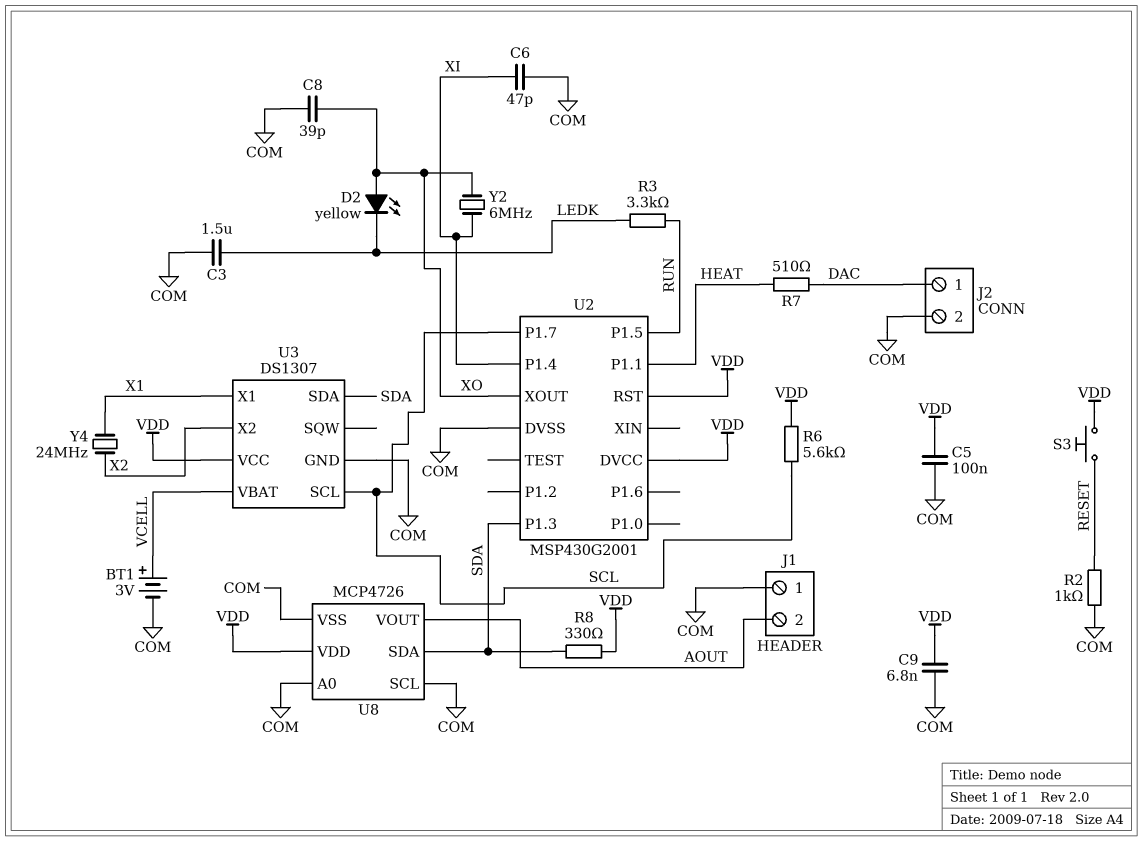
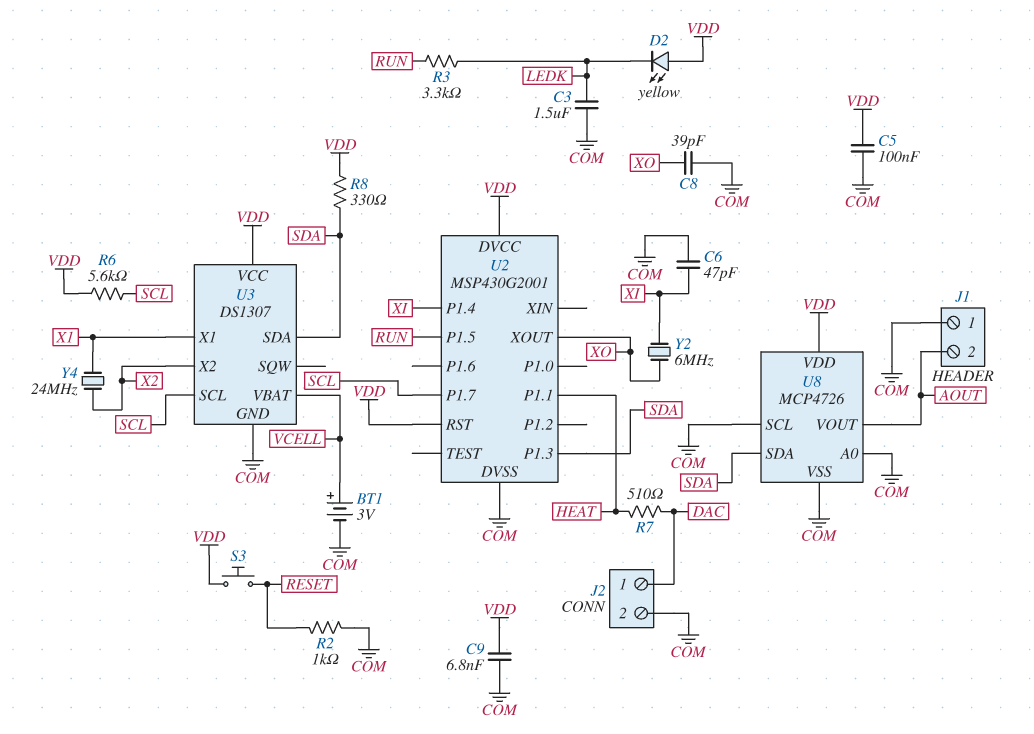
D2: LED yellow (A XO, K LEDK) -> LED yellow (A VDD, K LEDK)

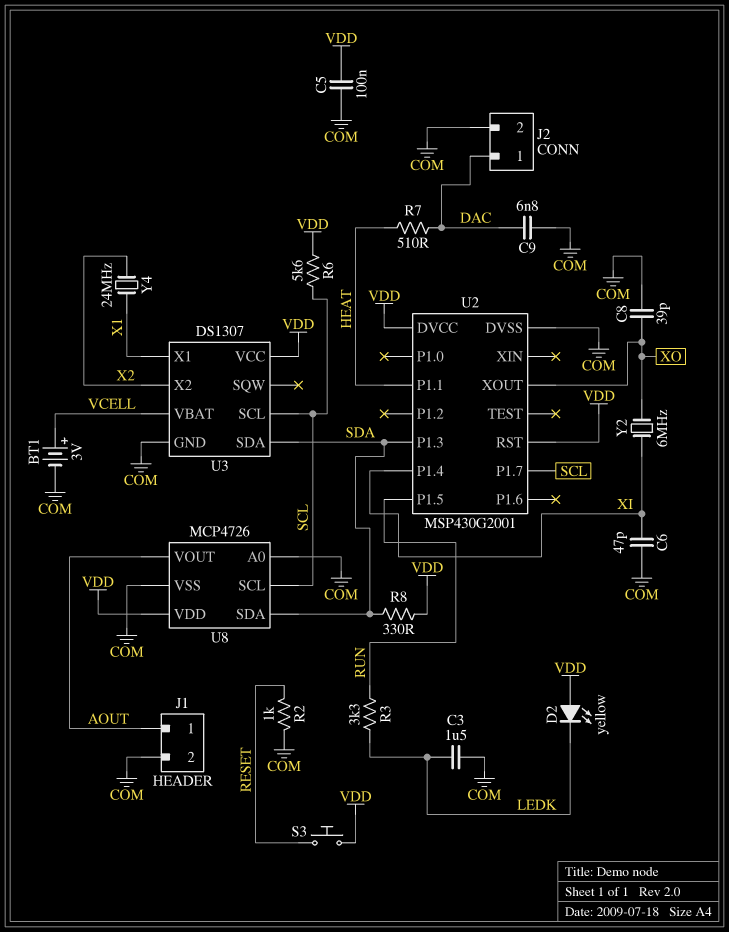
C9: 6.8nF (COM, VDD) -> 6.8nF (COM, DAC)
J1 pin 1: COM -> AOUT
J1 pin 2: AOUT -> COM
U8 pin SCL: COM -> SCL

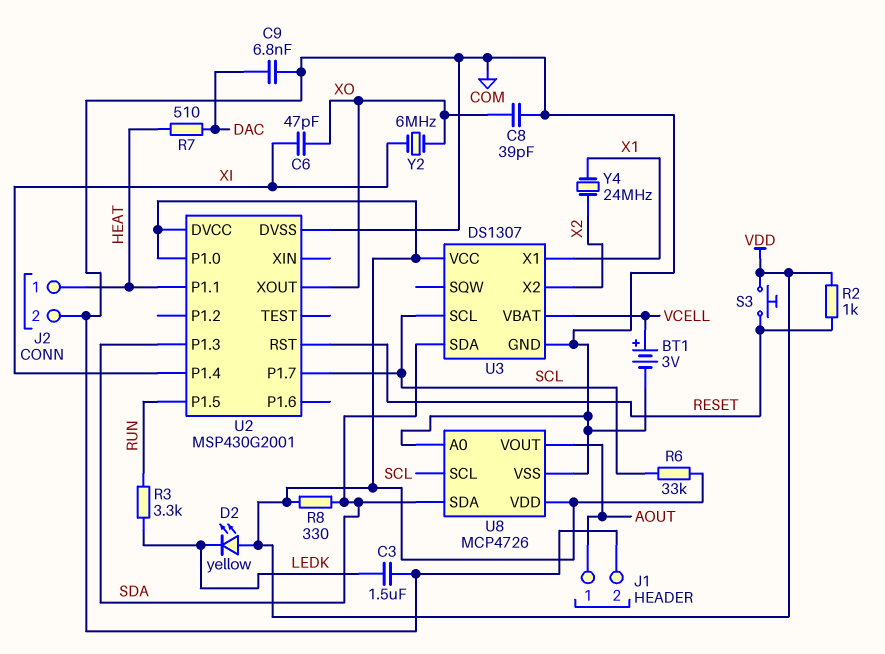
C5: 100nF (COM, VDD) -> none
C6: 47pF (COM, XI) -> 47pF (XI, XO)
J2 pin 1: DAC -> HEAT
R2: 1k (COM, RESET) -> 1k (RESET, VDD)
R6: 5.6k (SCL, VDD) -> 33k (SCL, VDD)
U2 pin P1.0: none -> VDD
U2 pin RST: VDD -> RESET

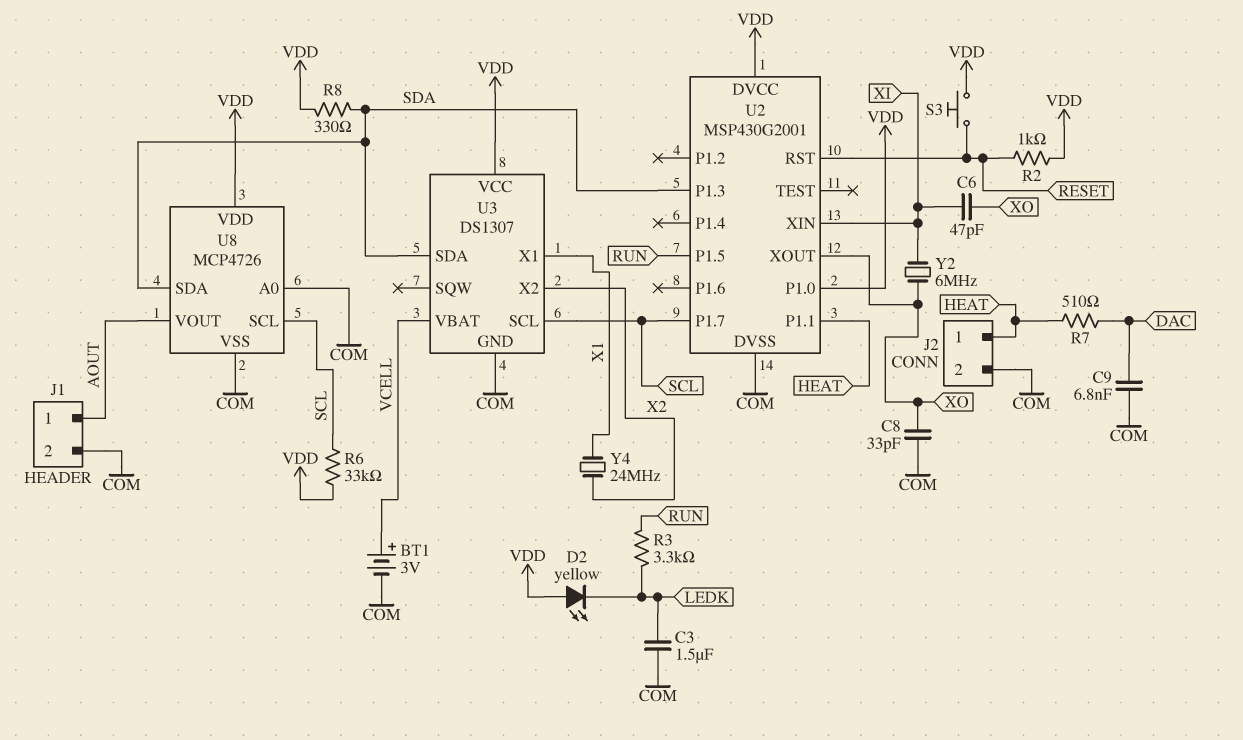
C8: 39pF (COM, XO) -> 33pF (COM, XO)
U2 pin P1.4: XI -> none
U2 pin XIN: none -> XI

